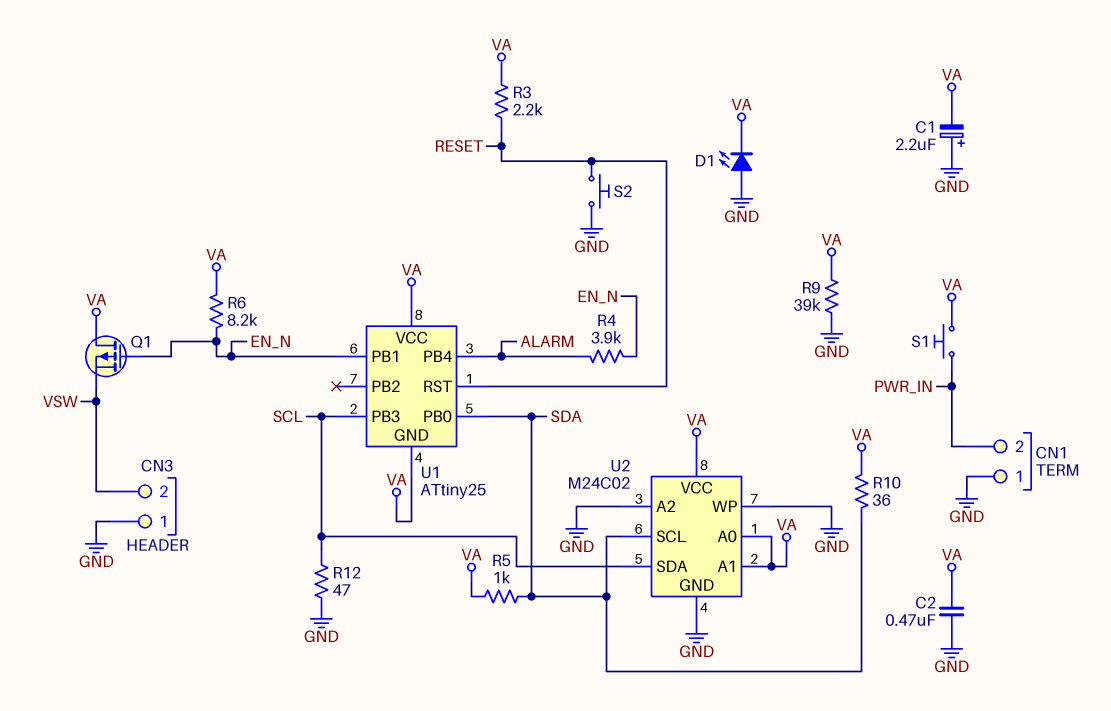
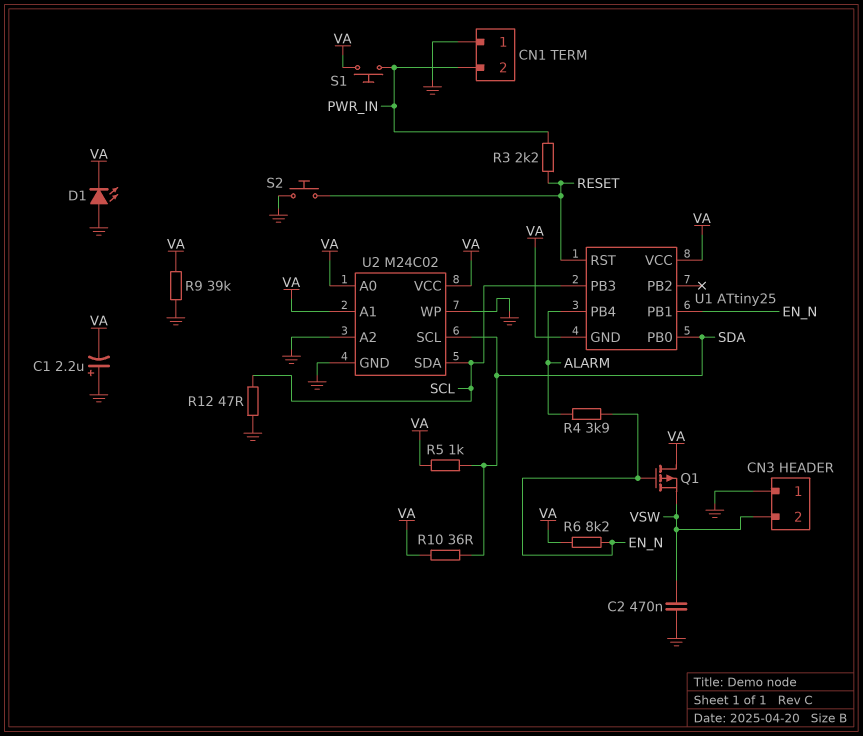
C2: 470nF (GND, VA) -> 470nF (GND, VSW)
R3: 2.2k (RESET, VA) -> 2.2k (PWR_IN, RESET)

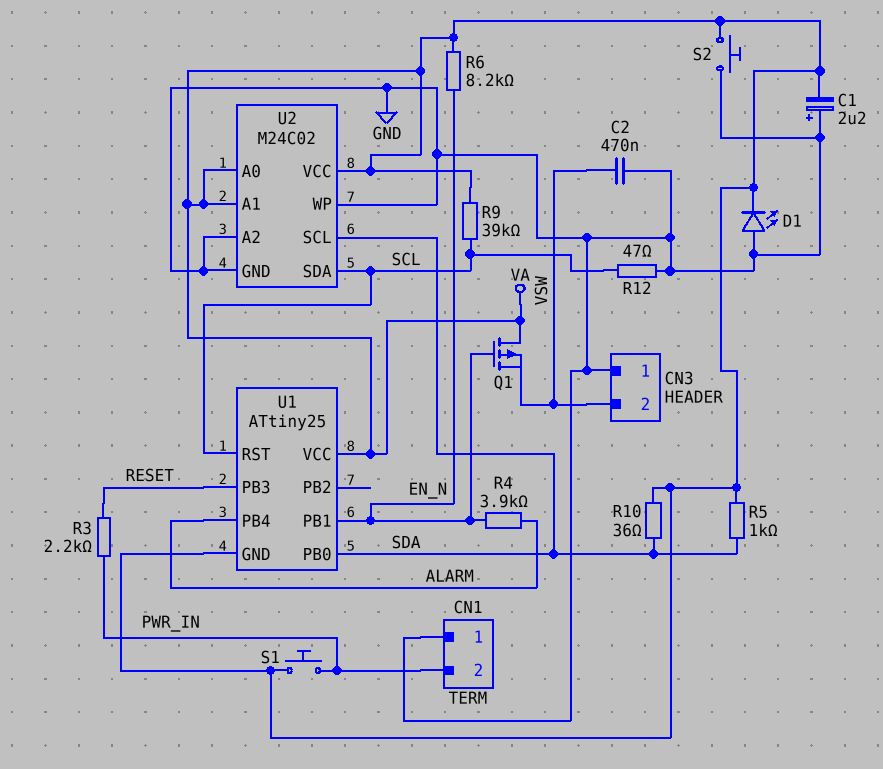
R9: 39k (GND, VA) -> 39k (SCL, VA)
S2: button (GND, RESET) -> button (GND, VA)
U1 pin PB3: SCL -> RESET
U1 pin RST: RESET -> SCL

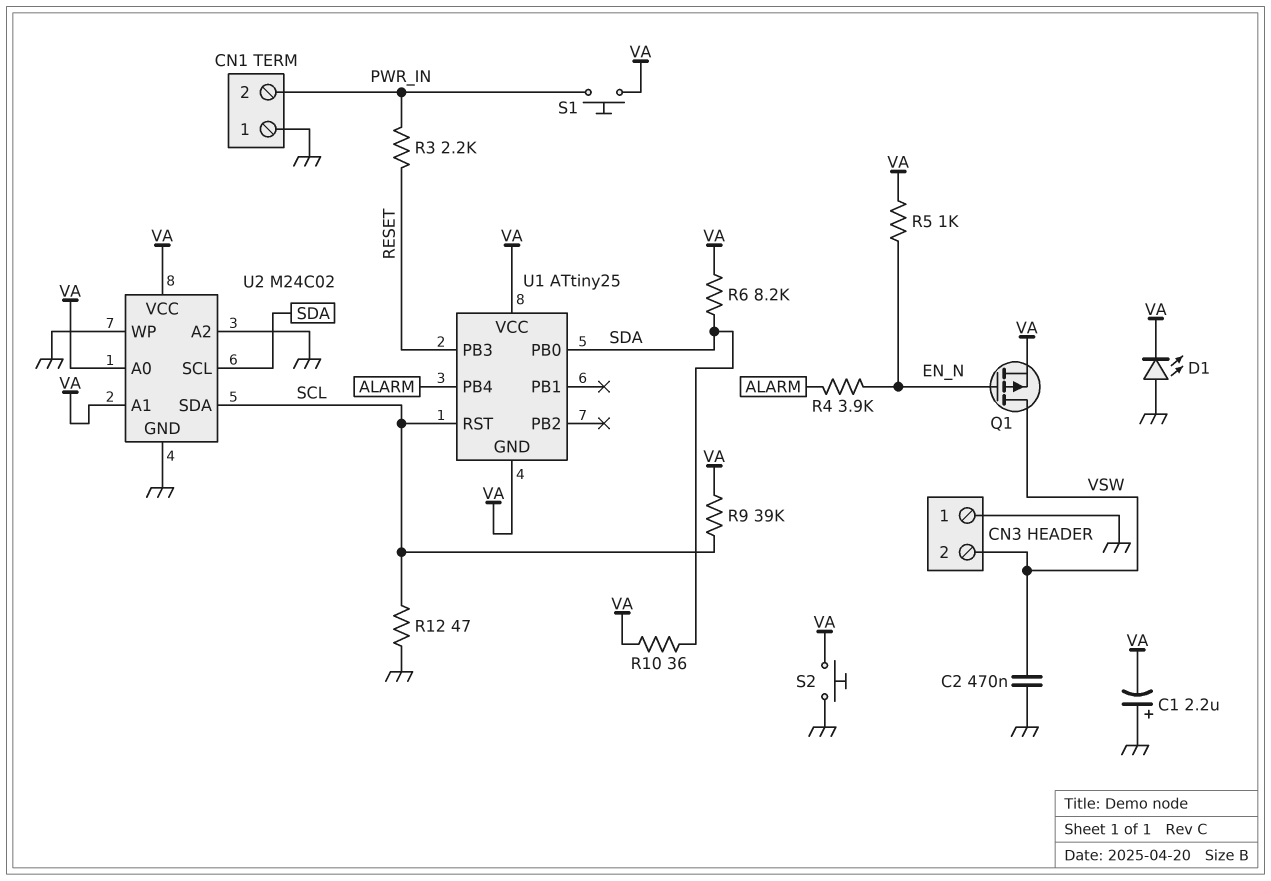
Q1: PMOS (G EN_N, D VA, S VSW) -> PMOS (G EN_N, D VSW, S VA)
R5: 1k (SDA, VA) -> 1k (EN_N, VA)
R6: 8.2k (EN_N, VA) -> 8.2k (SDA, VA)
U1 pin PB1: EN_N -> none

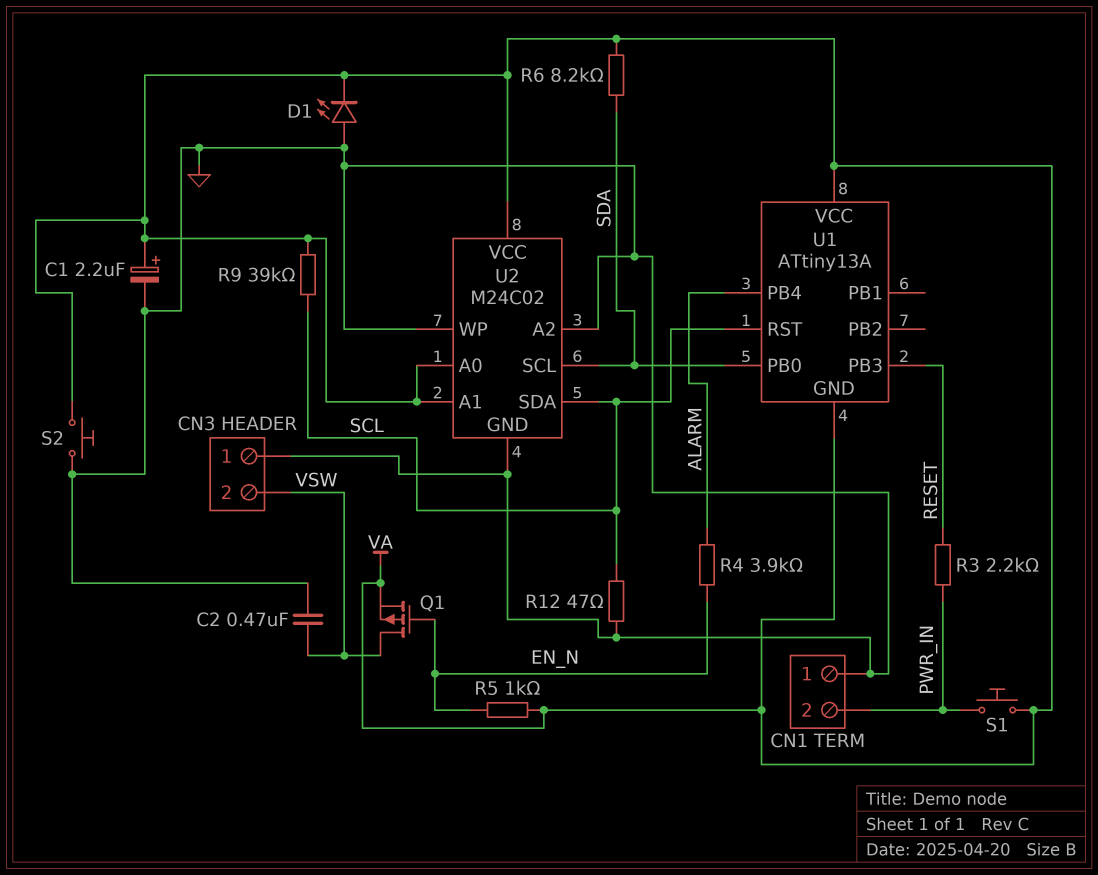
C1: 2.2uF (plus GND, minus VA) -> 2.2uF (plus VA, minus GND)
R10: 36 (SDA, VA) -> none
U1: ATtiny25 -> ATtiny13A

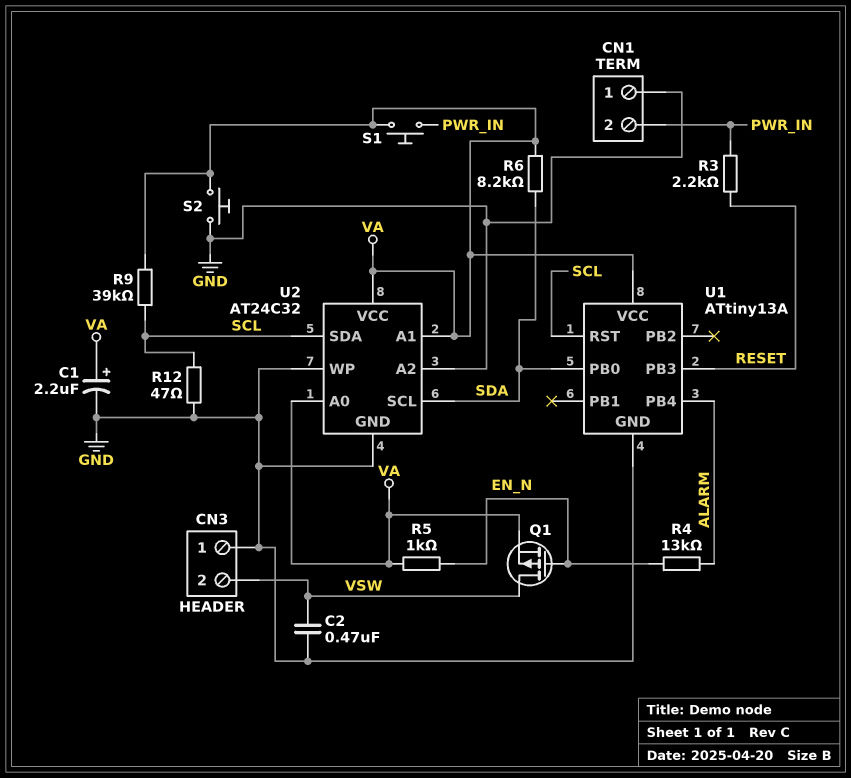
D1: LED (A GND, K VA) -> none
R4: 3.9k (ALARM, EN_N) -> 13k (ALARM, EN_N)
U1 pin GND: VA -> GND
U2: M24C02 -> AT24C32

